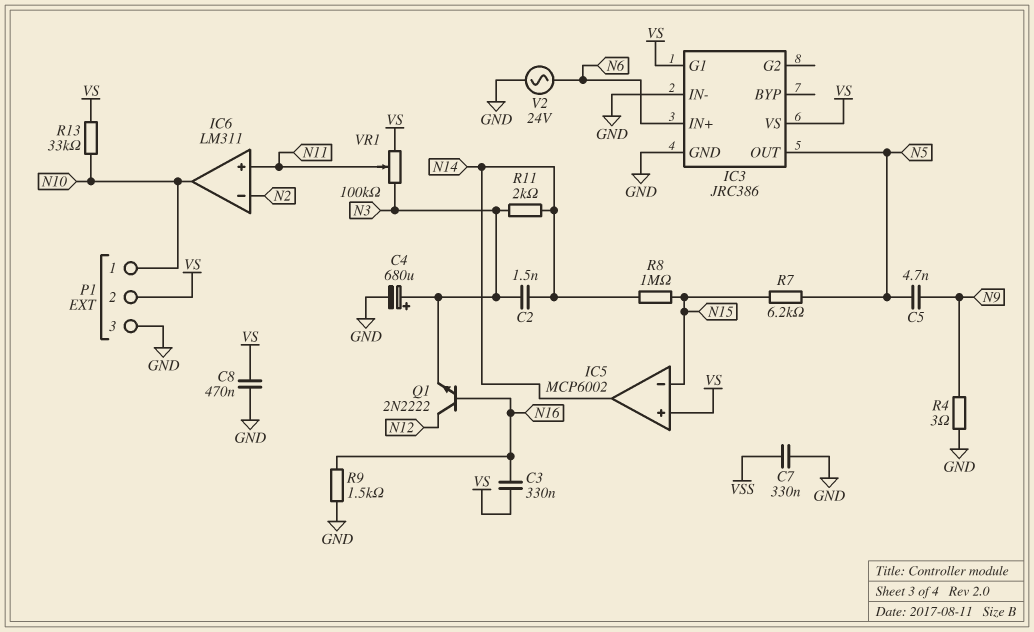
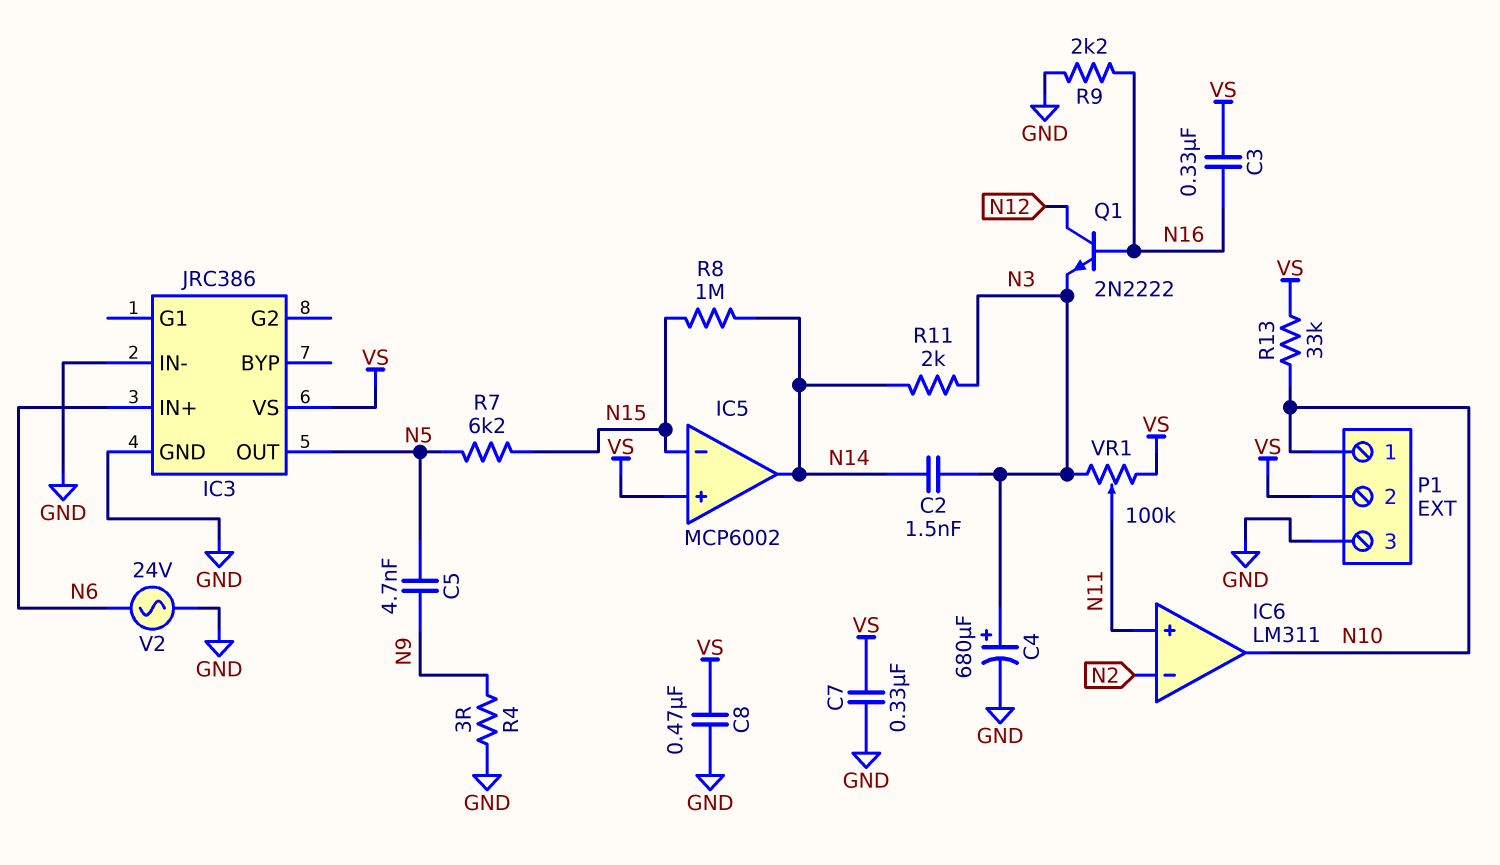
C7: 330nF (GND, VSS) -> 330nF (GND, VS)
IC3 pin G1: VS -> none
R9: 1.5k (GND, N16) -> 2.2k (GND, N16)

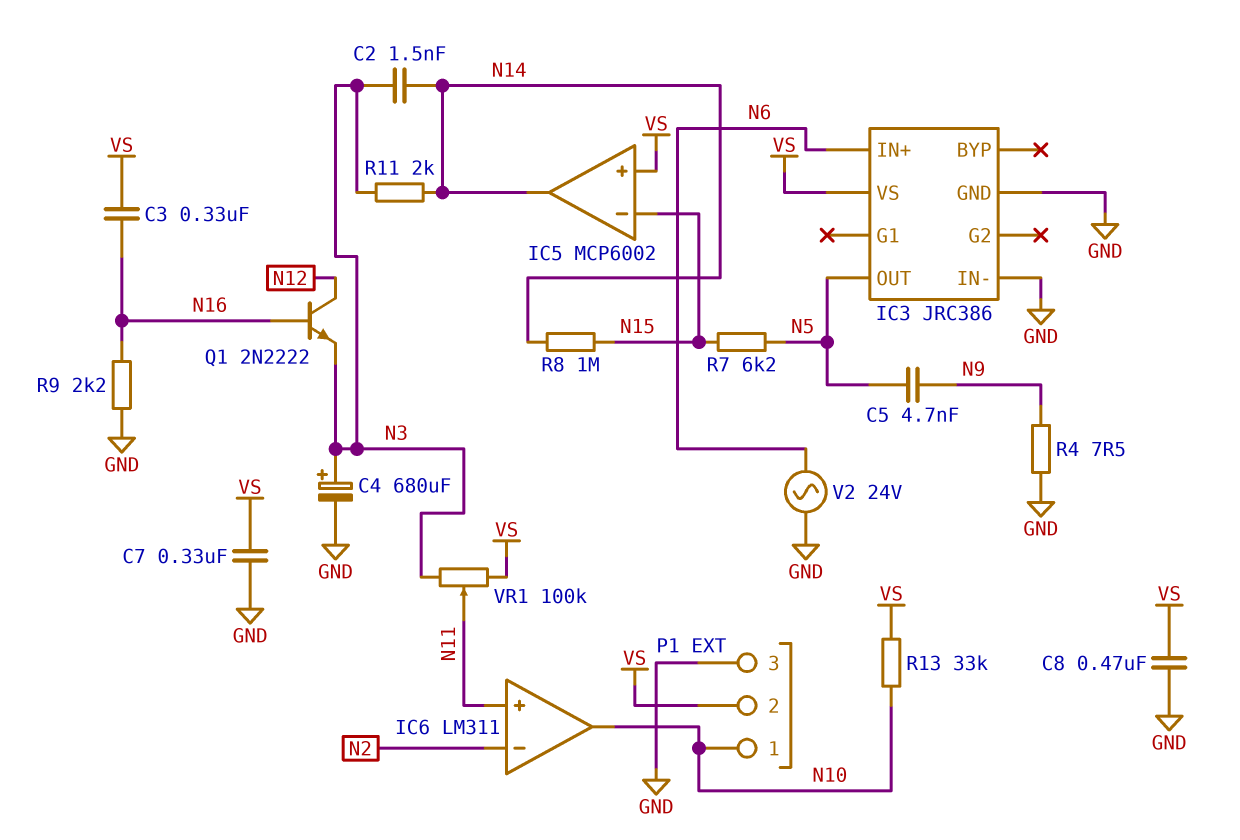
R4: 3 (GND, N9) -> 7.5 (GND, N9)

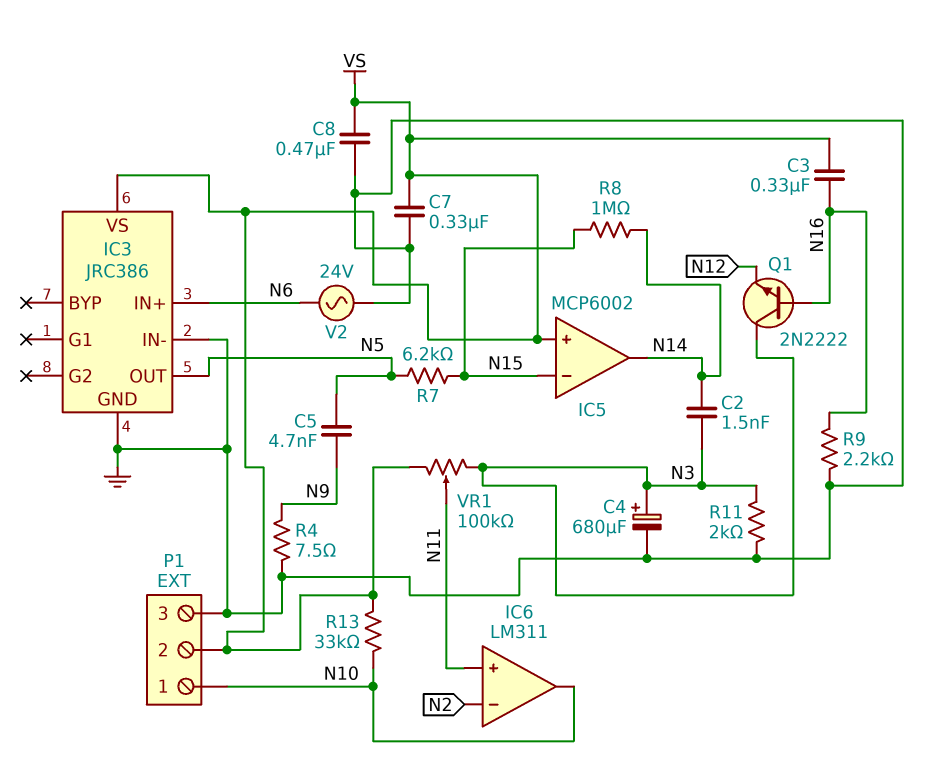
Q1: NPN 2N2222 (B N16, C N12, E N3) -> NPN 2N2222 (B N16, C N3, E N12)
R11: 2k (N3, N14) -> 2k (GND, N3)

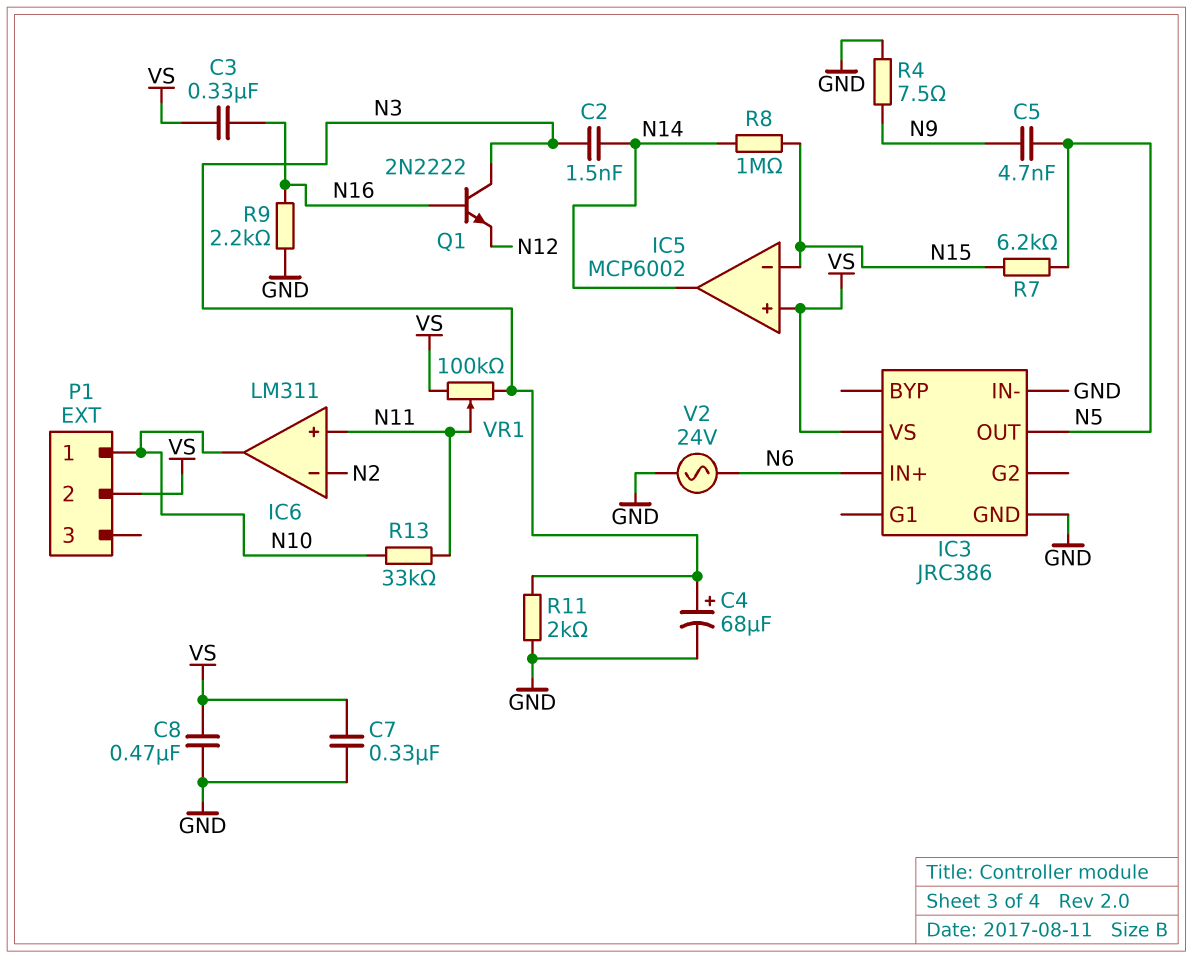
C4: 680uF (plus N3, minus GND) -> 68uF (plus N3, minus GND)
P1 pin 3: GND -> none
R13: 33k (N10, VS) -> 33k (N10, N11)

